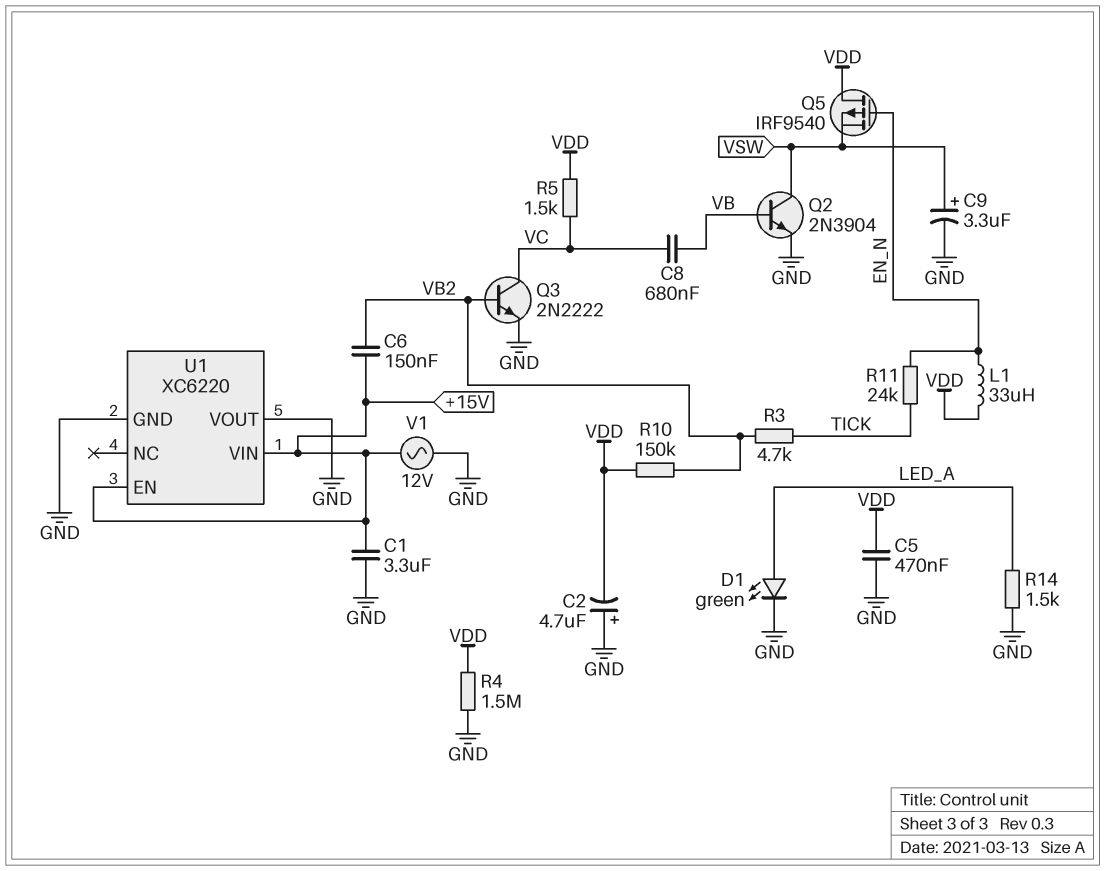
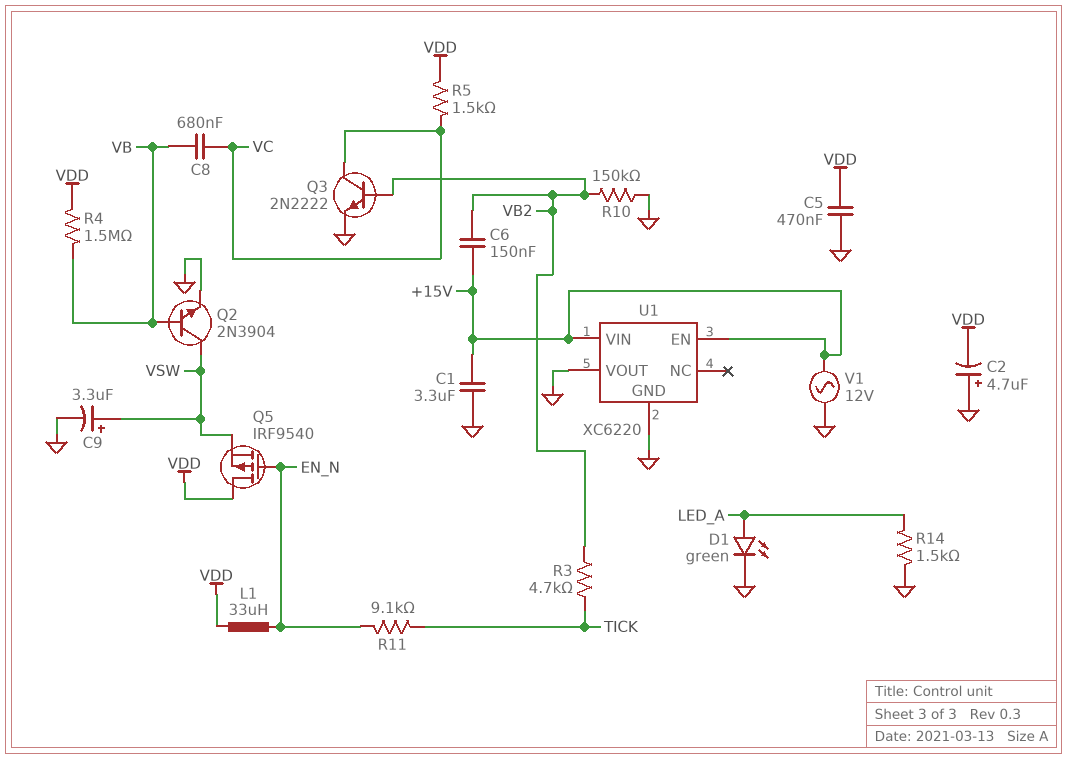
R4: 1.5M (GND, VDD) -> 1.5M (VB, VDD)
R10: 150k (VB2, VDD) -> 150k (GND, VB2)
R11: 24k (EN_N, TICK) -> 9.1k (EN_N, TICK)

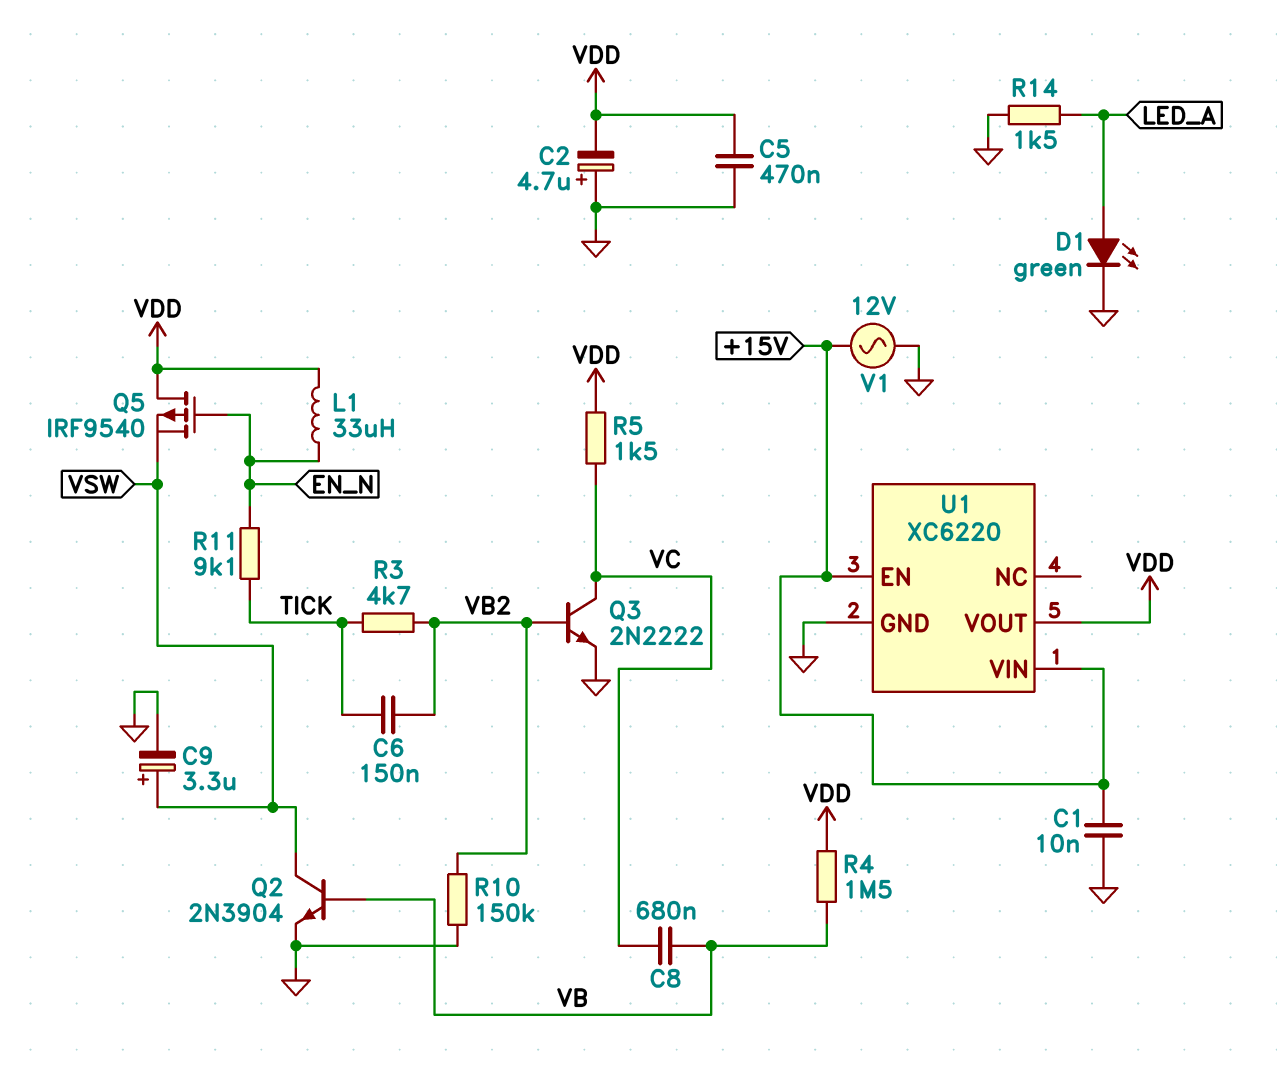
C1: 3.3uF (+15V, GND) -> 10nF (+15V, GND)
C6: 150nF (+15V, VB2) -> 150nF (TICK, VB2)
U1 pin VOUT: GND -> VDD

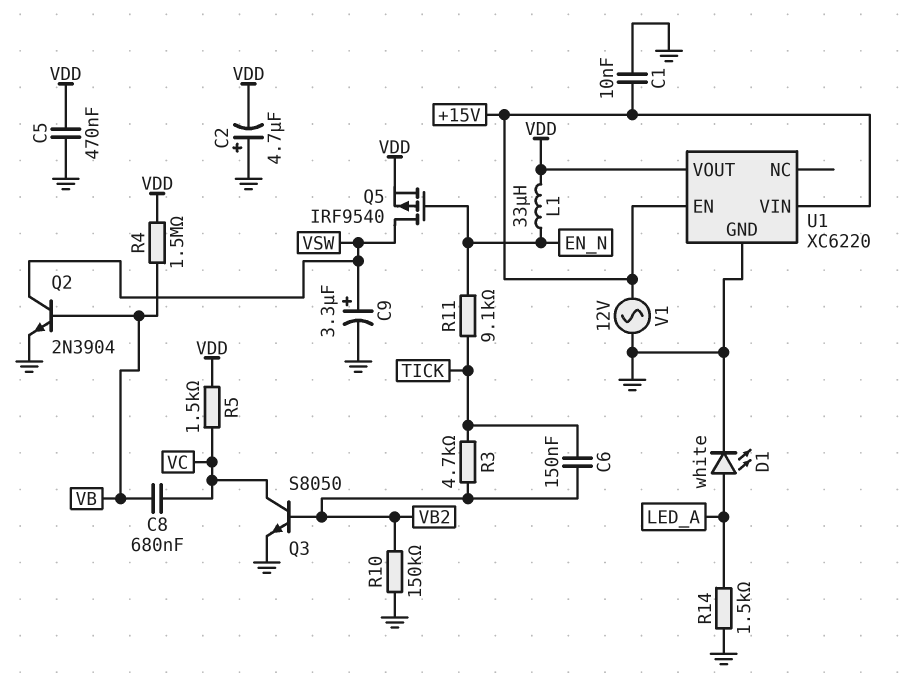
D1: LED green (A LED_A, K GND) -> LED white (A LED_A, K GND)
Q3: NPN 2N2222 (B VB2, C VC, E GND) -> NPN S8050 (B VB2, C VC, E GND)
Q5: PMOS IRF9540 (G EN_N, D VDD, S VSW) -> PMOS IRF9540 (G EN_N, D VSW, S VDD)

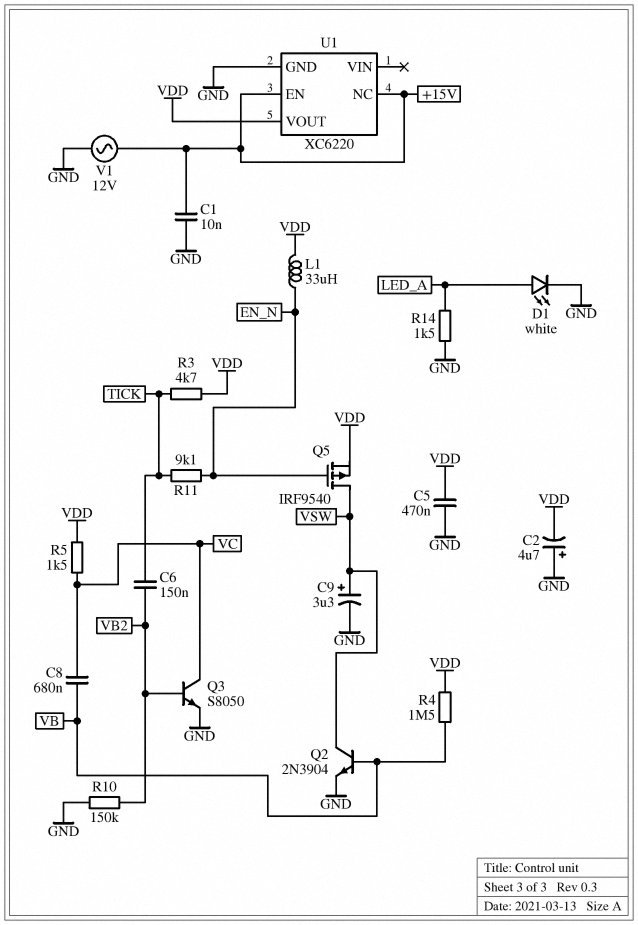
R3: 4.7k (TICK, VB2) -> 4.7k (TICK, VDD)
U1 pin NC: none -> +15V
U1 pin VIN: +15V -> none

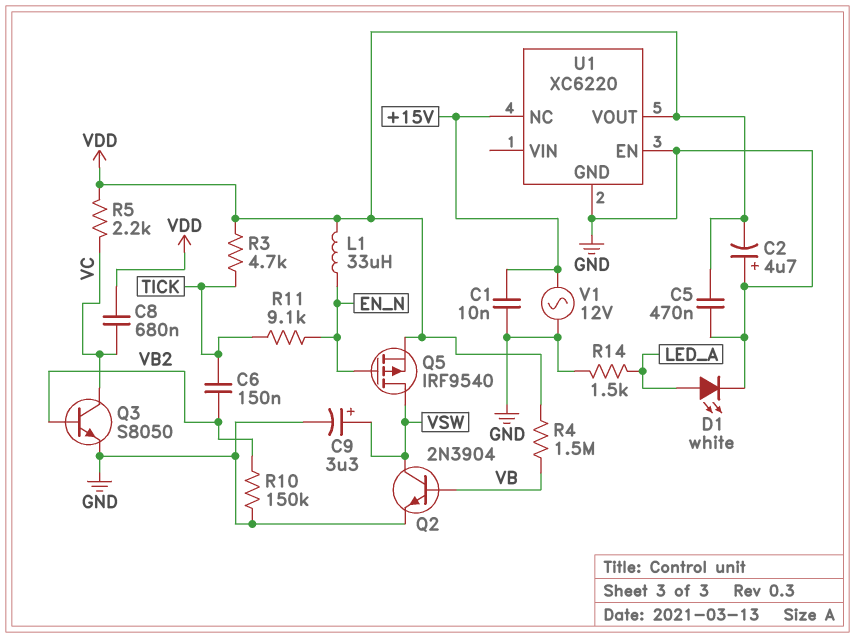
C8: 680nF (VB, VC) -> 680nF (VC, VDD)
R5: 1.5k (VC, VDD) -> 2.2k (VC, VDD)
U1 pin EN: +15V -> GND

